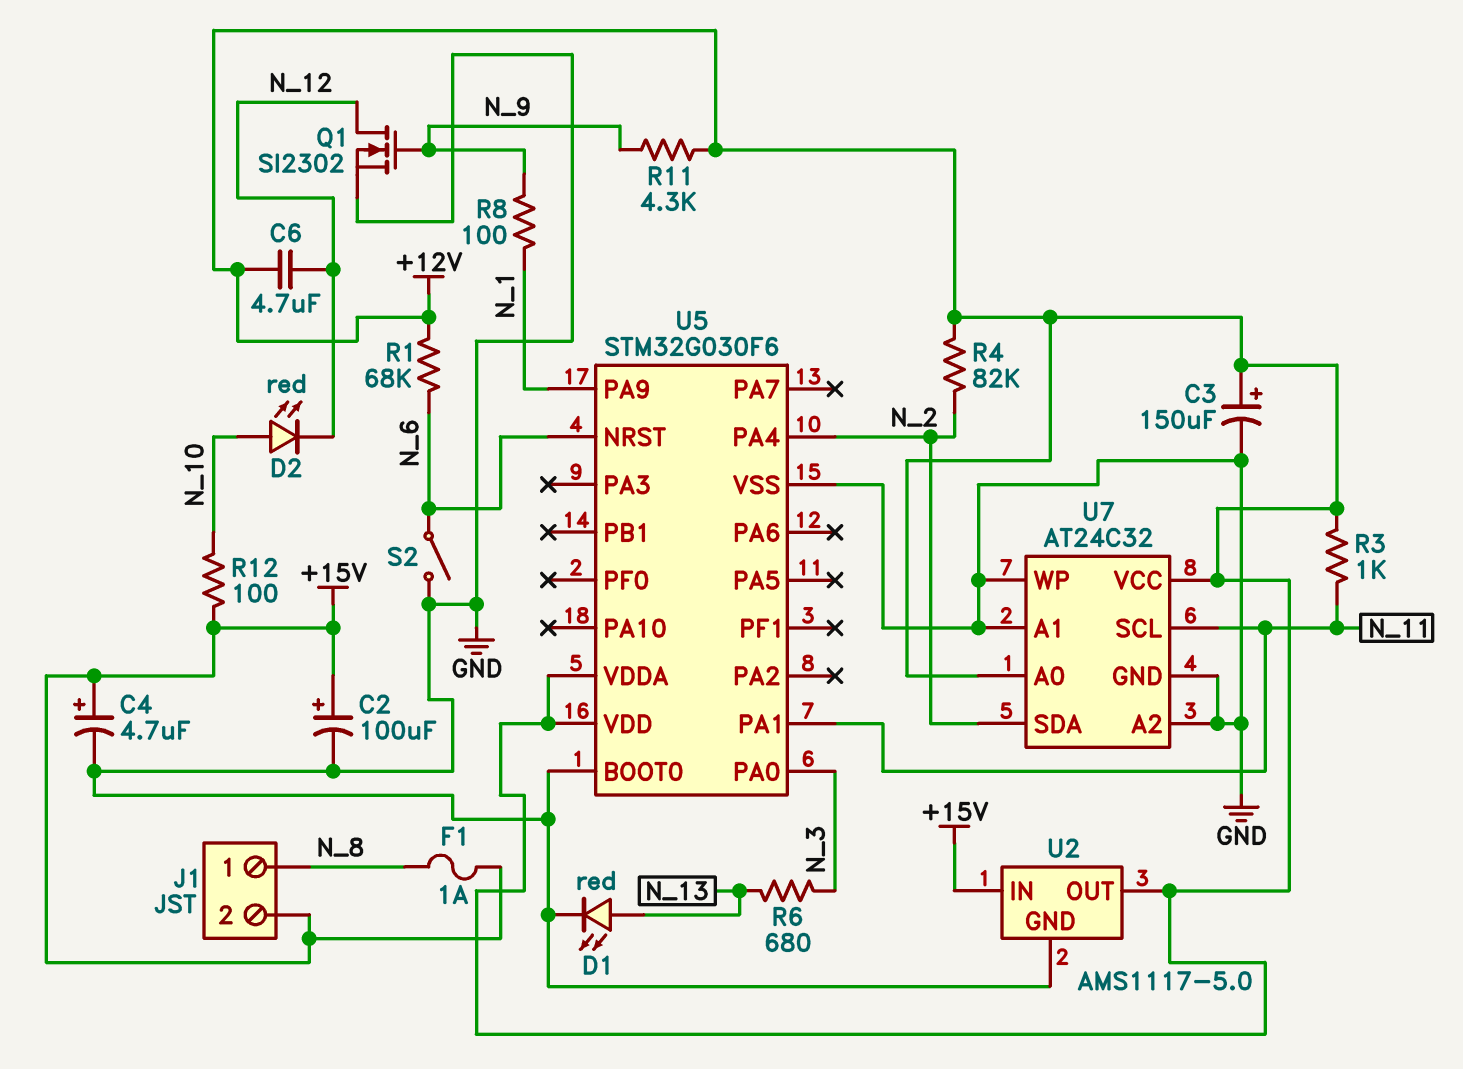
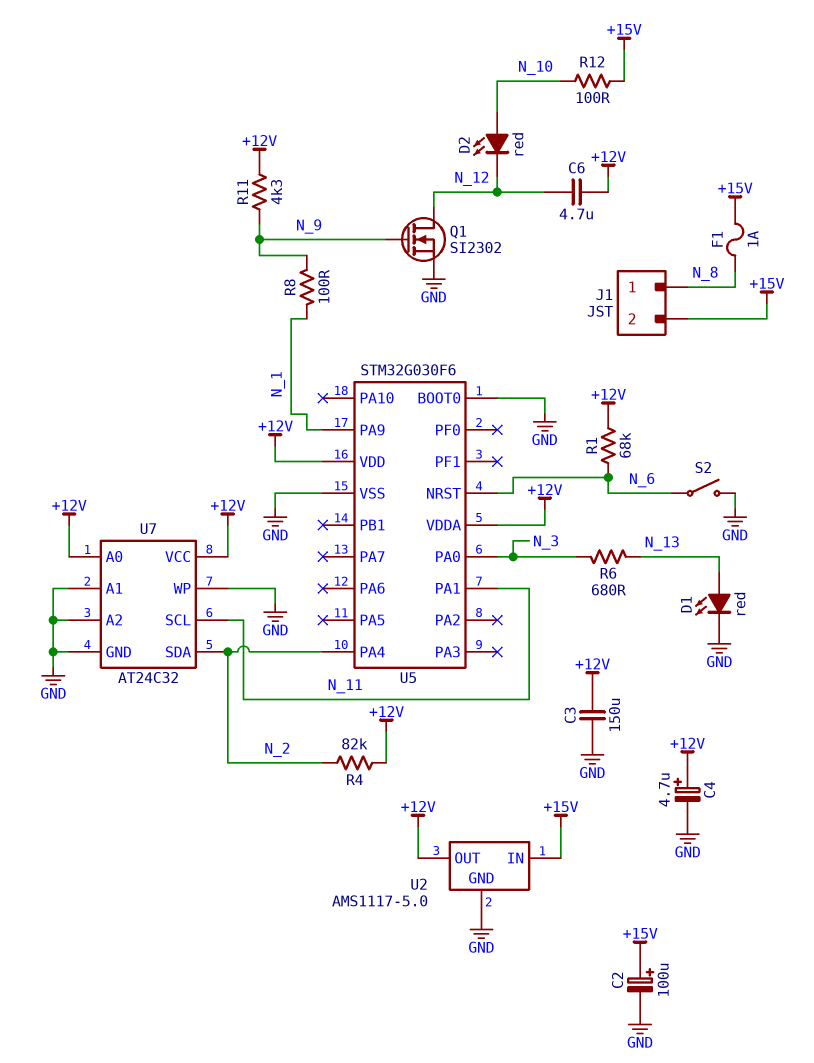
C3: 150uF (plus +12V, minus GND) -> 150uF (+12V, GND)
C4: 4.7uF (plus +15V, minus GND) -> 4.7uF (plus +12V, minus GND)
R3: 1k (+12V, N_11) -> none

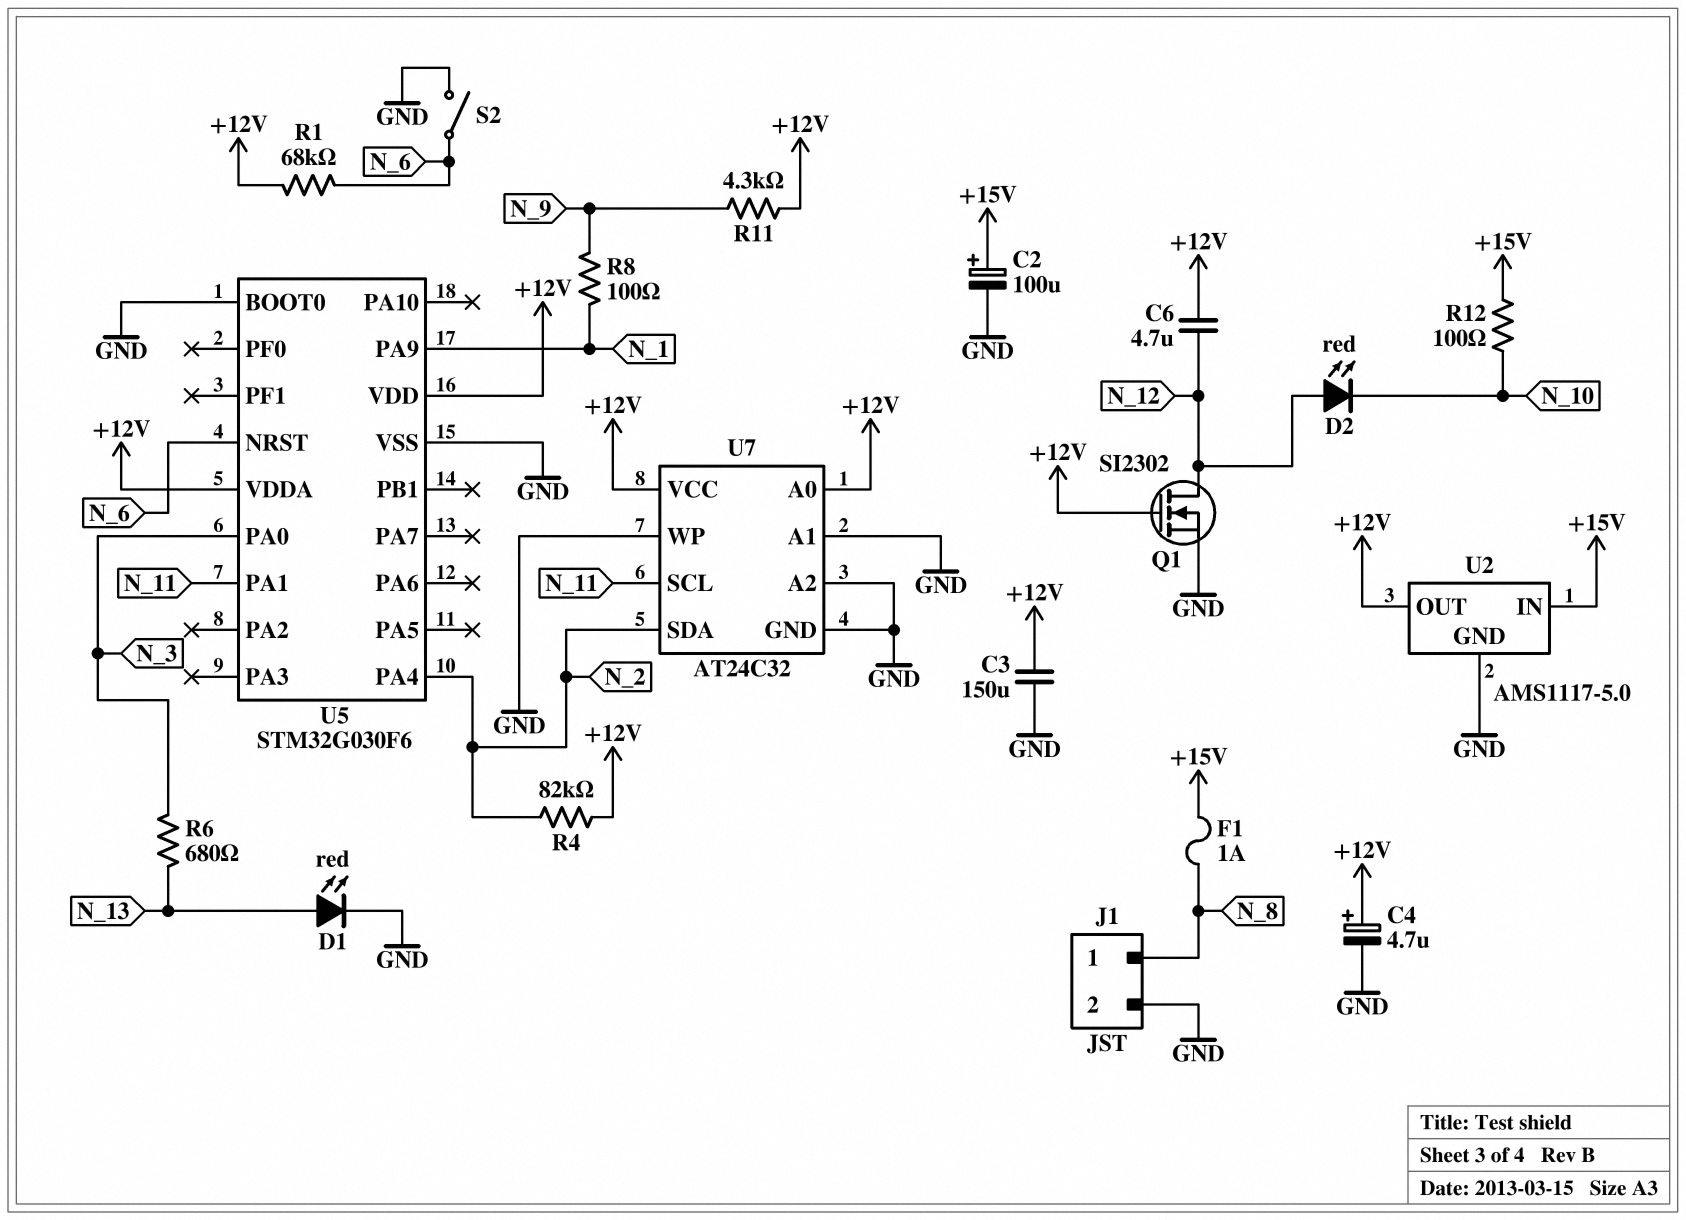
D2: LED red (A N_10, K N_12) -> LED red (A N_12, K N_10)
J1 pin 2: +15V -> GND
Q1: NMOS SI2302 (G N_9, D N_12, S GND) -> NMOS SI2302 (G +12V, D N_12, S GND)

